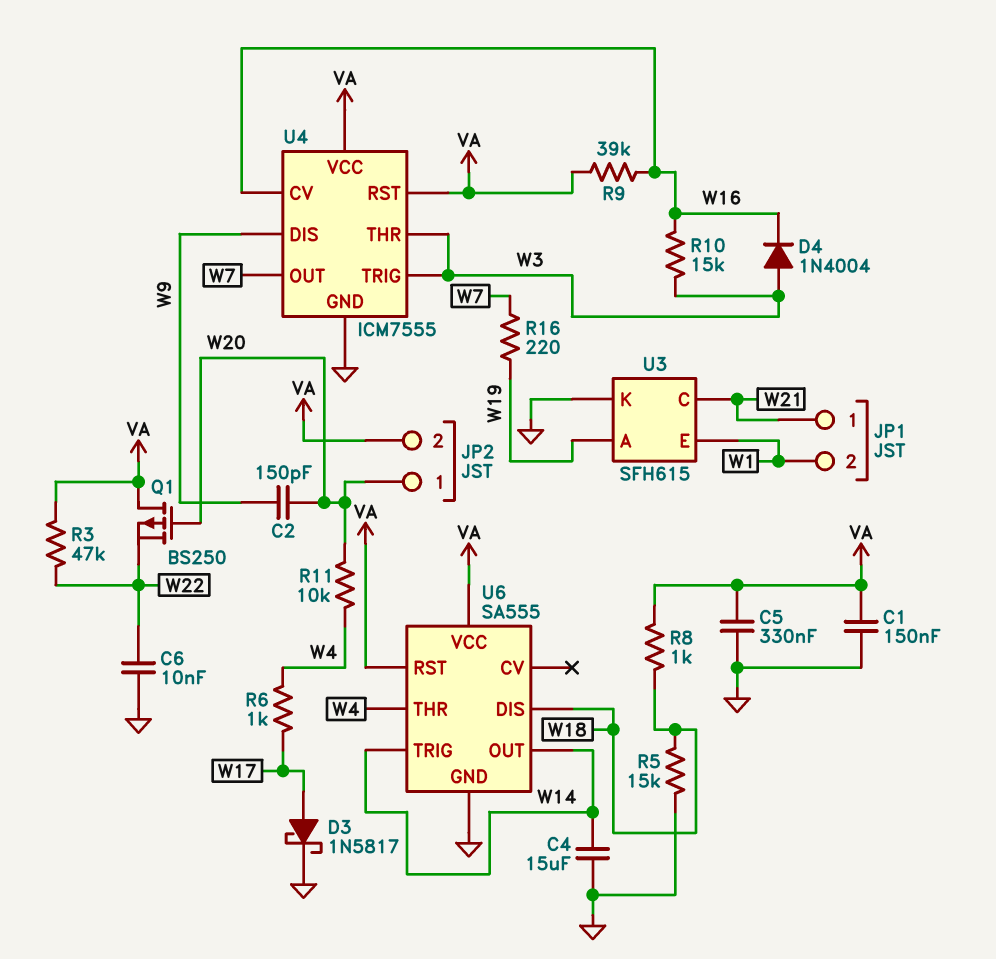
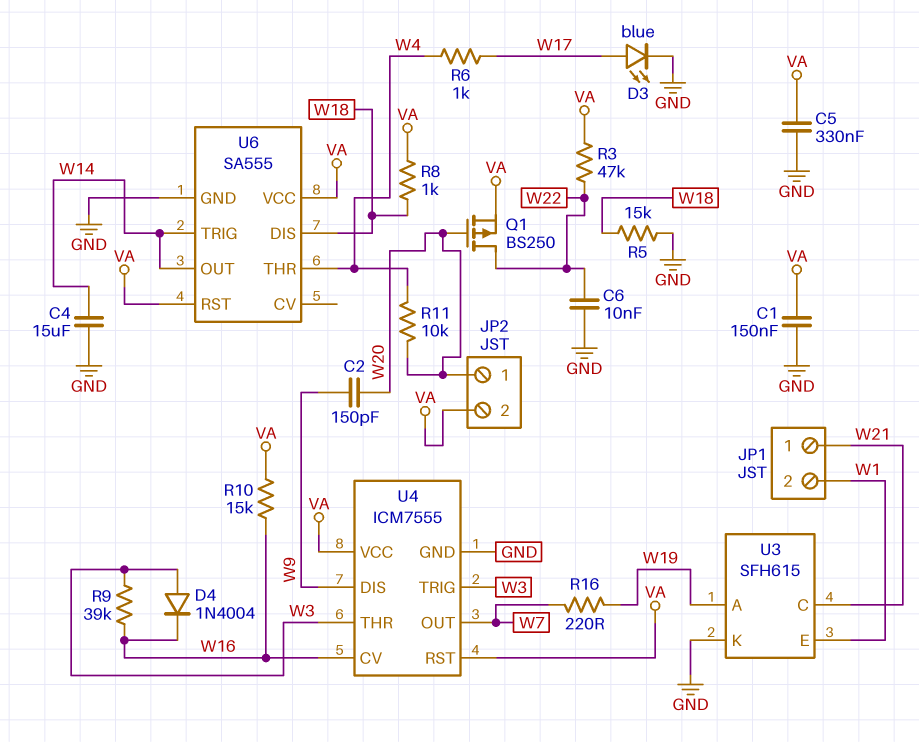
D3: schottky 1N5817 (A W17, K GND) -> LED blue (A W17, K GND)
Q1: PMOS BS250 (G W20, D VA, S W22) -> PMOS BS250 (G W20, D W22, S VA)
R9: 39k (VA, W16) -> 39k (W3, W16)
R10: 15k (W3, W16) -> 15k (VA, W16)

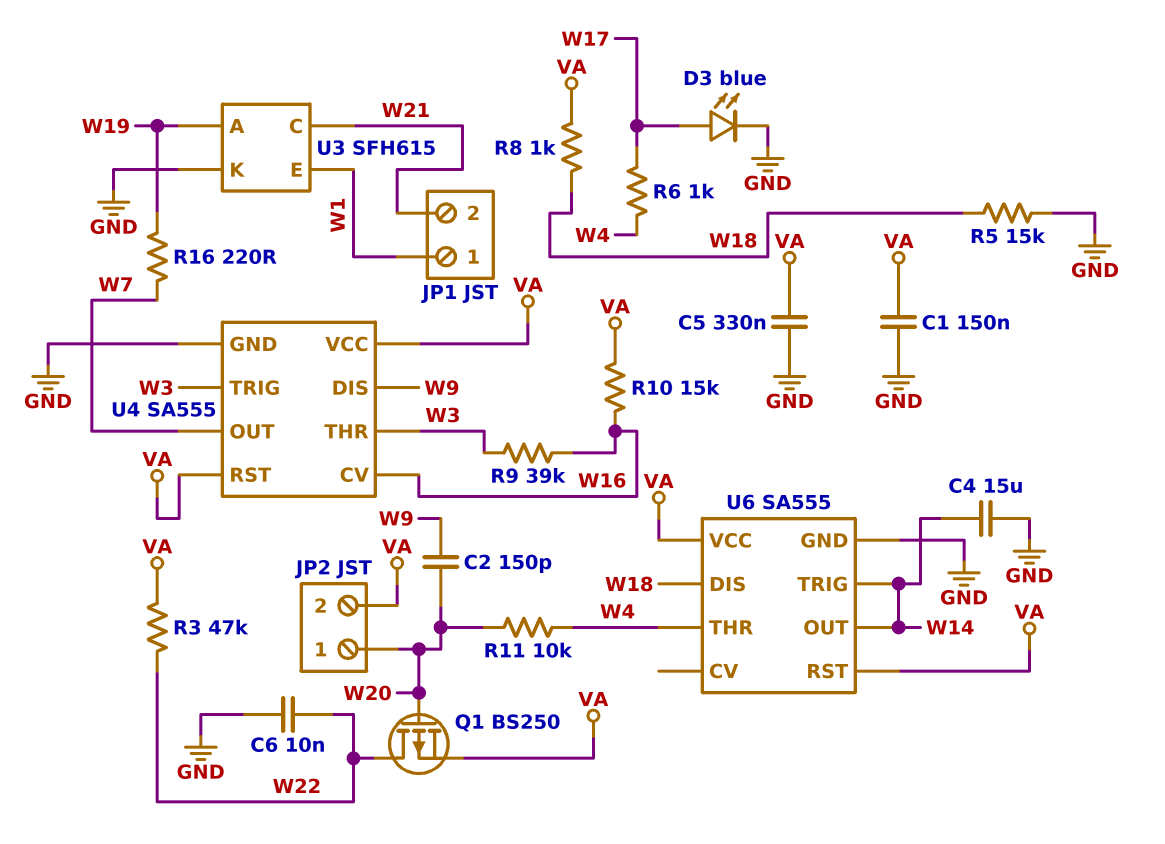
D4: diode 1N4004 (A W3, K W16) -> none
JP1 pin 1: W21 -> W1
JP1 pin 2: W1 -> W21
U4: ICM7555 -> SA555

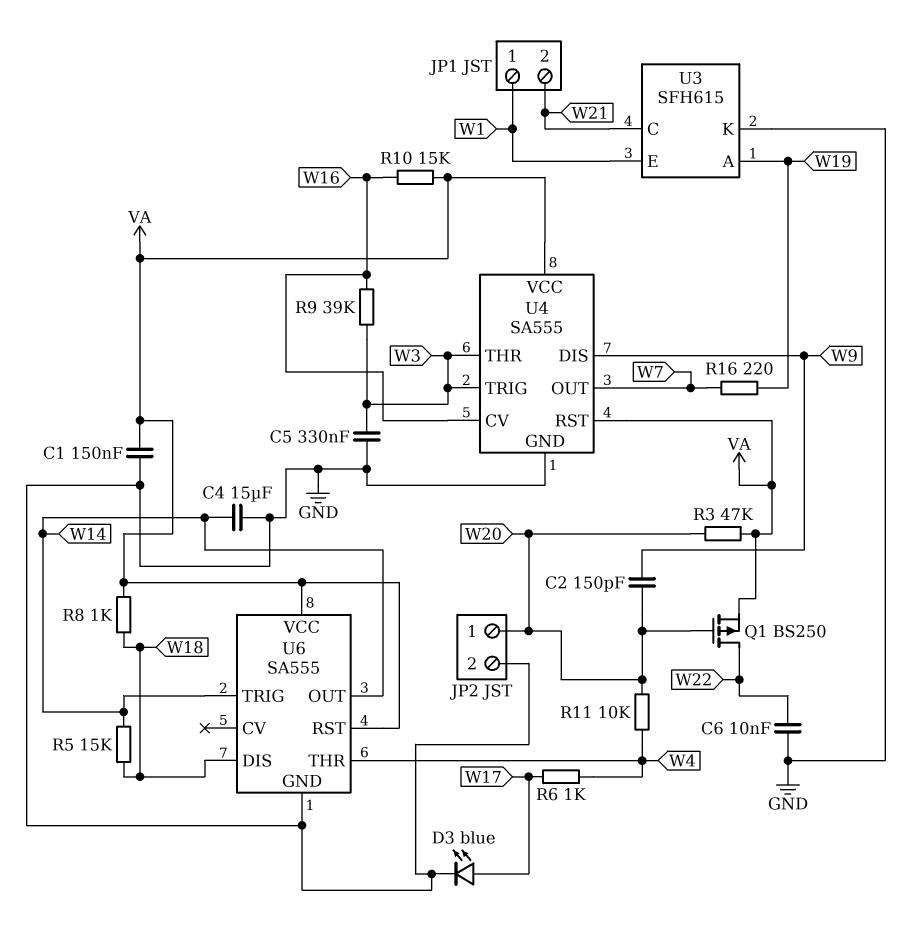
C5: 330nF (GND, VA) -> 330nF (GND, W3)
JP2 pin 2: VA -> GND
R3: 47k (VA, W22) -> 47k (VA, W20)
R5: 15k (GND, W18) -> 15k (W14, W18)

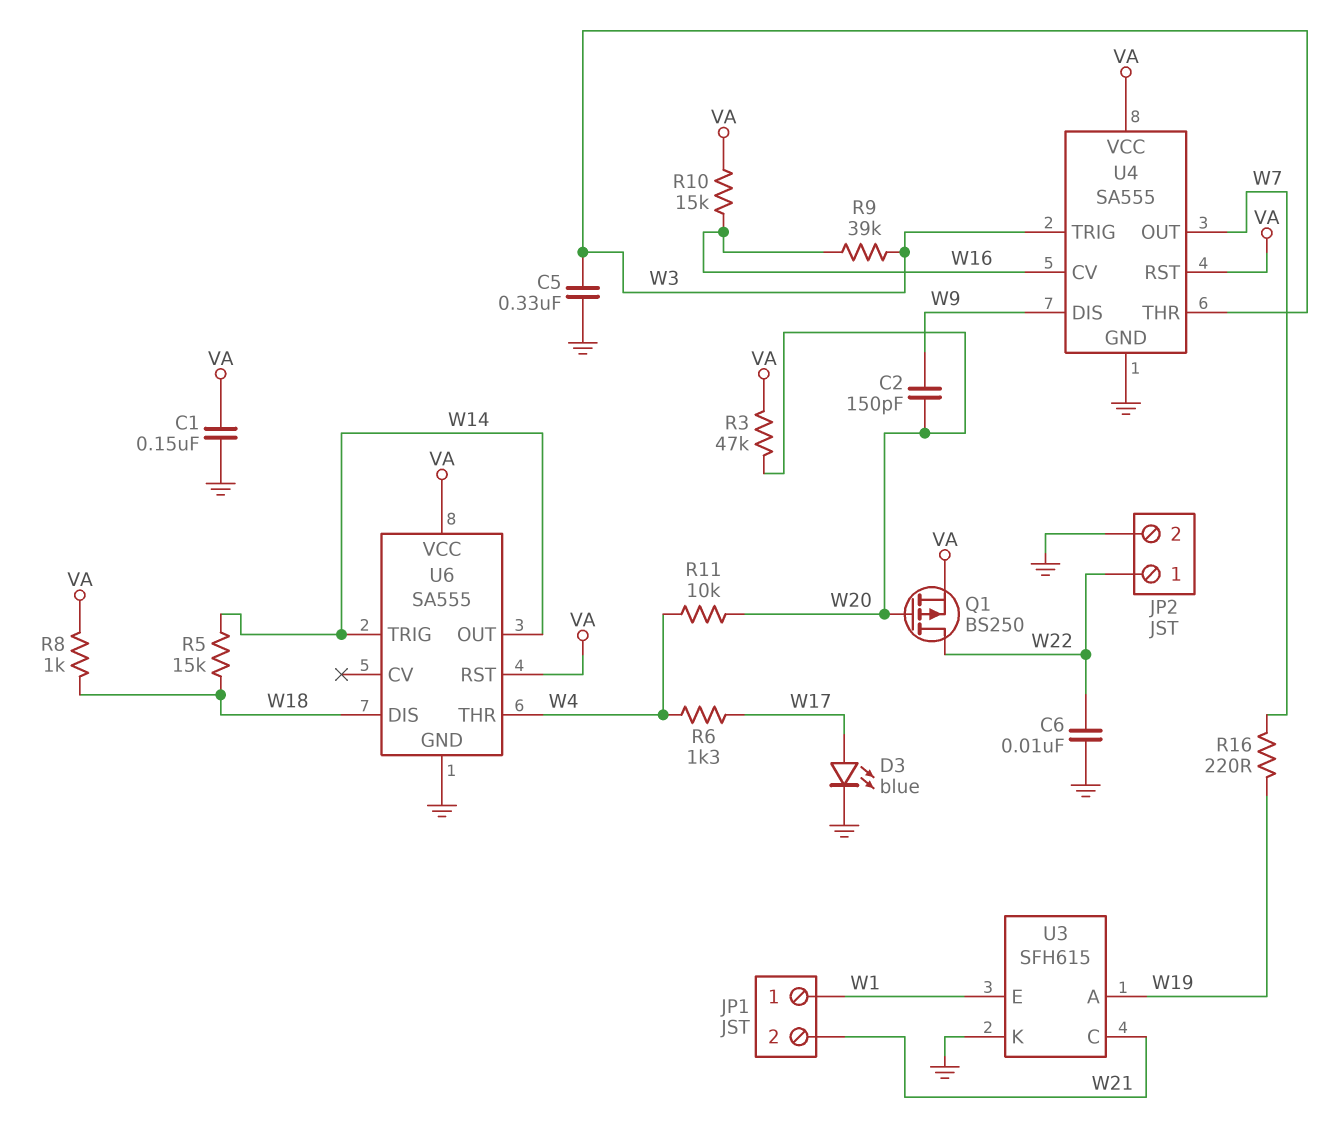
C4: 15uF (GND, W14) -> none
JP2 pin 1: W20 -> W22
R6: 1k (W4, W17) -> 1.3k (W4, W17)

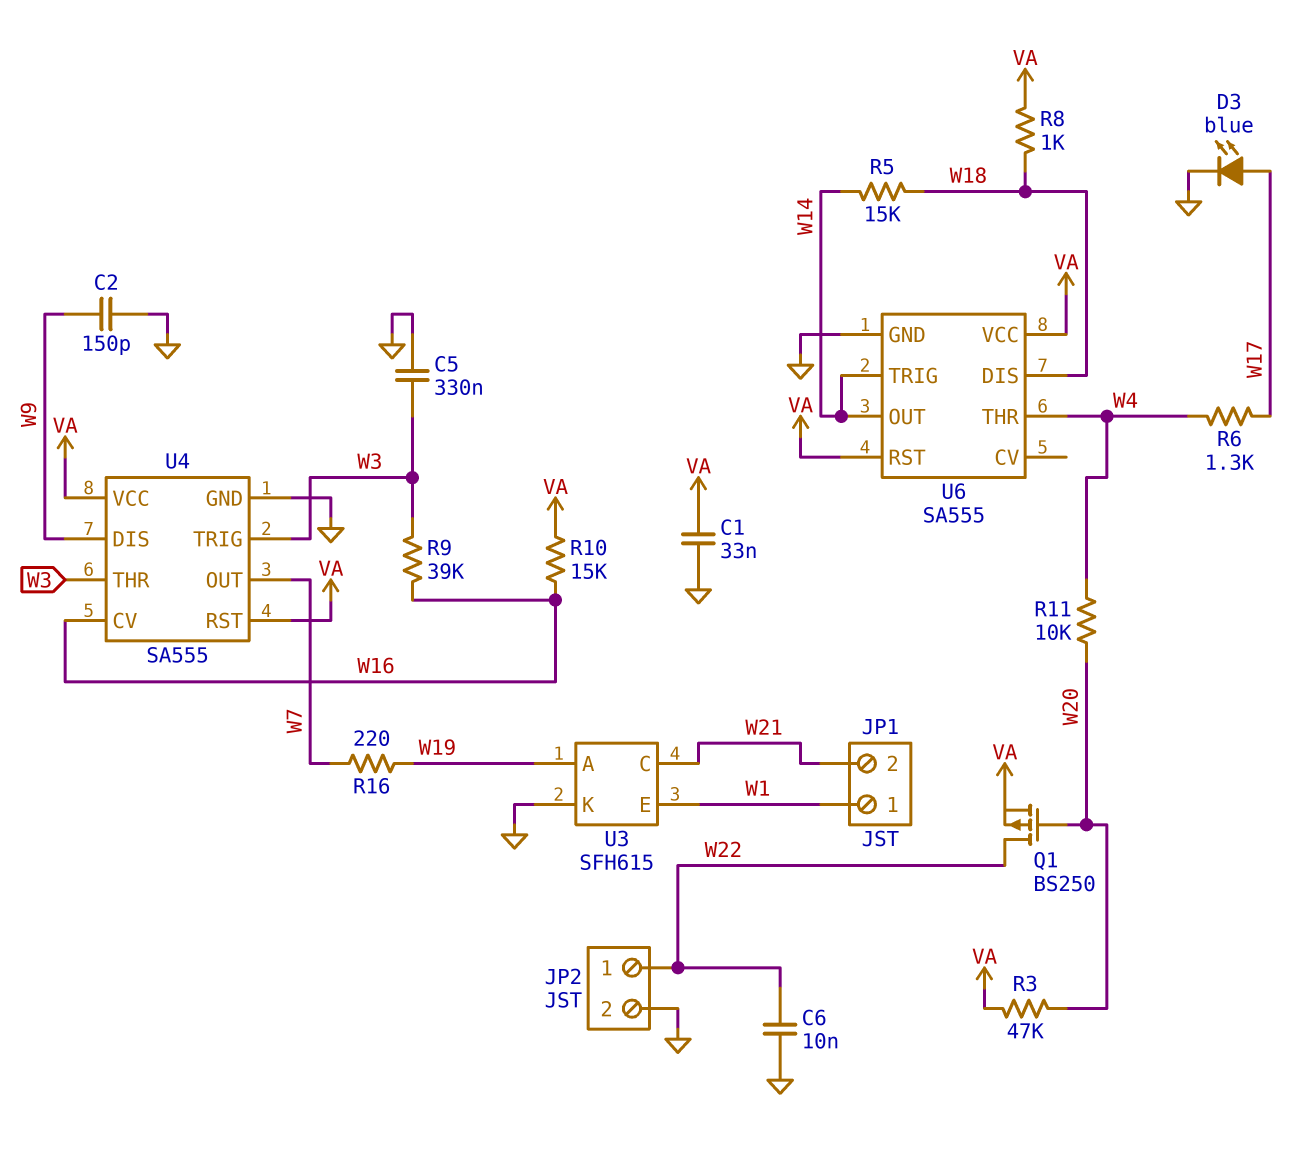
C1: 150nF (GND, VA) -> 33nF (GND, VA)
C2: 150pF (W9, W20) -> 150pF (GND, W9)

